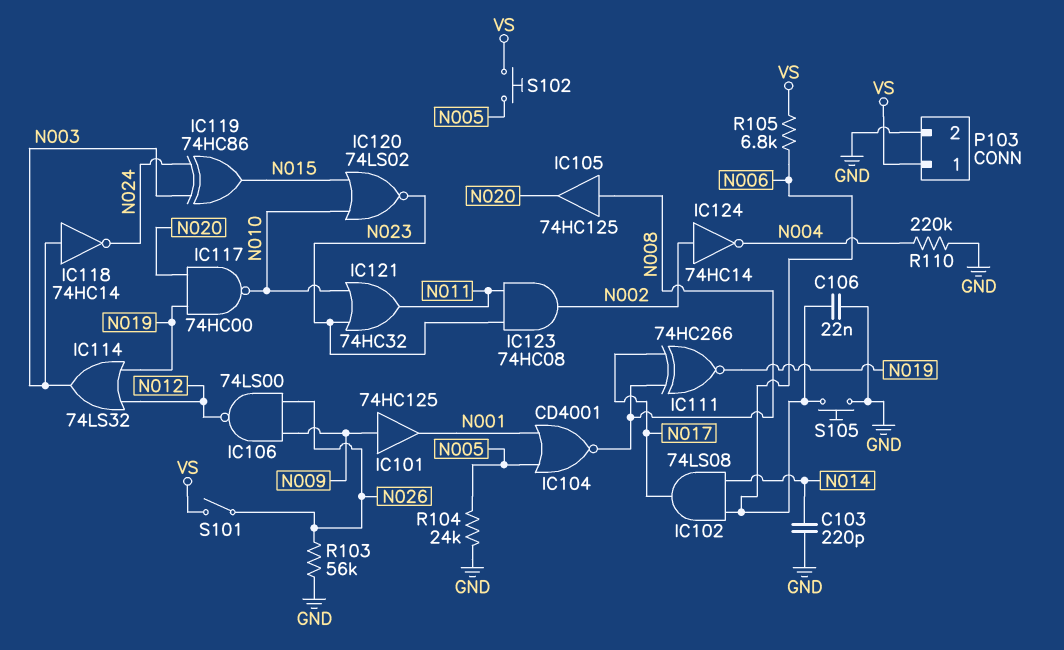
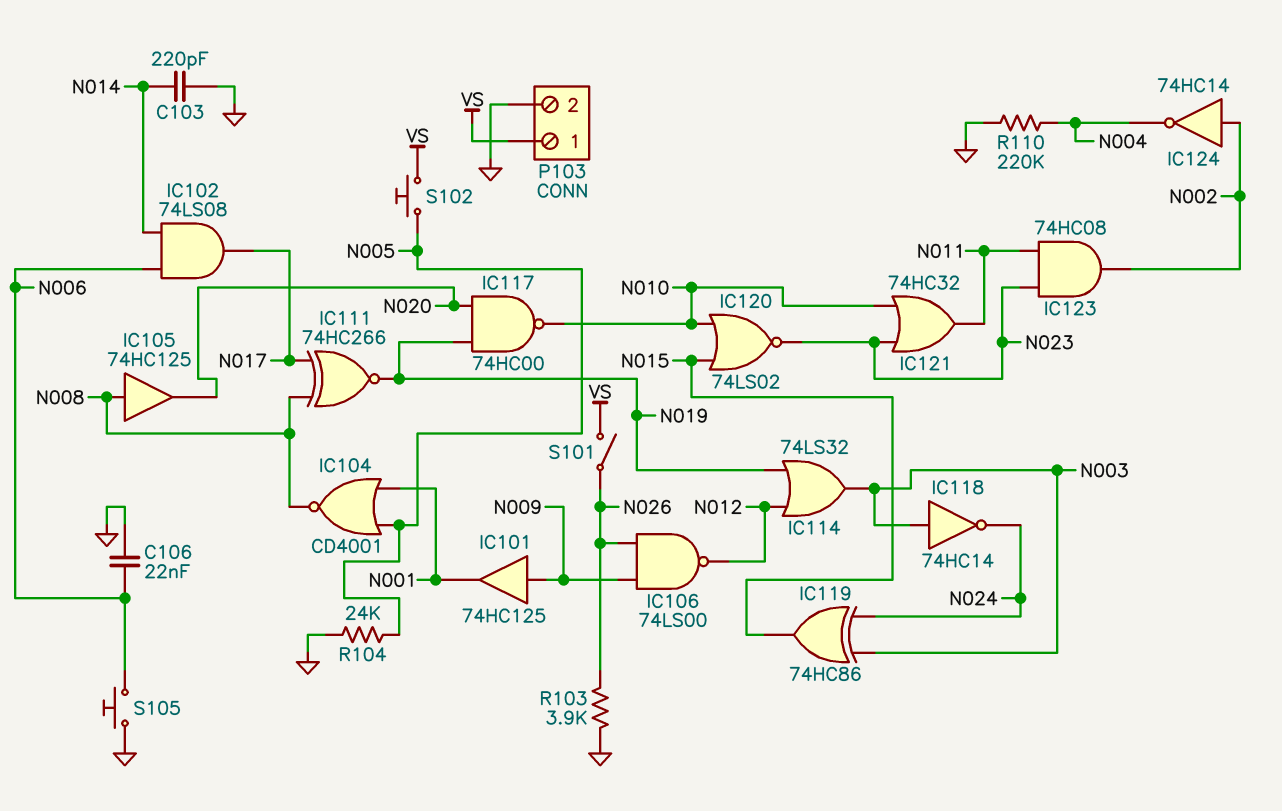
R103: 56k (GND, N026) -> 3.9k (GND, N026)
R105: 6.8k (N006, VS) -> none

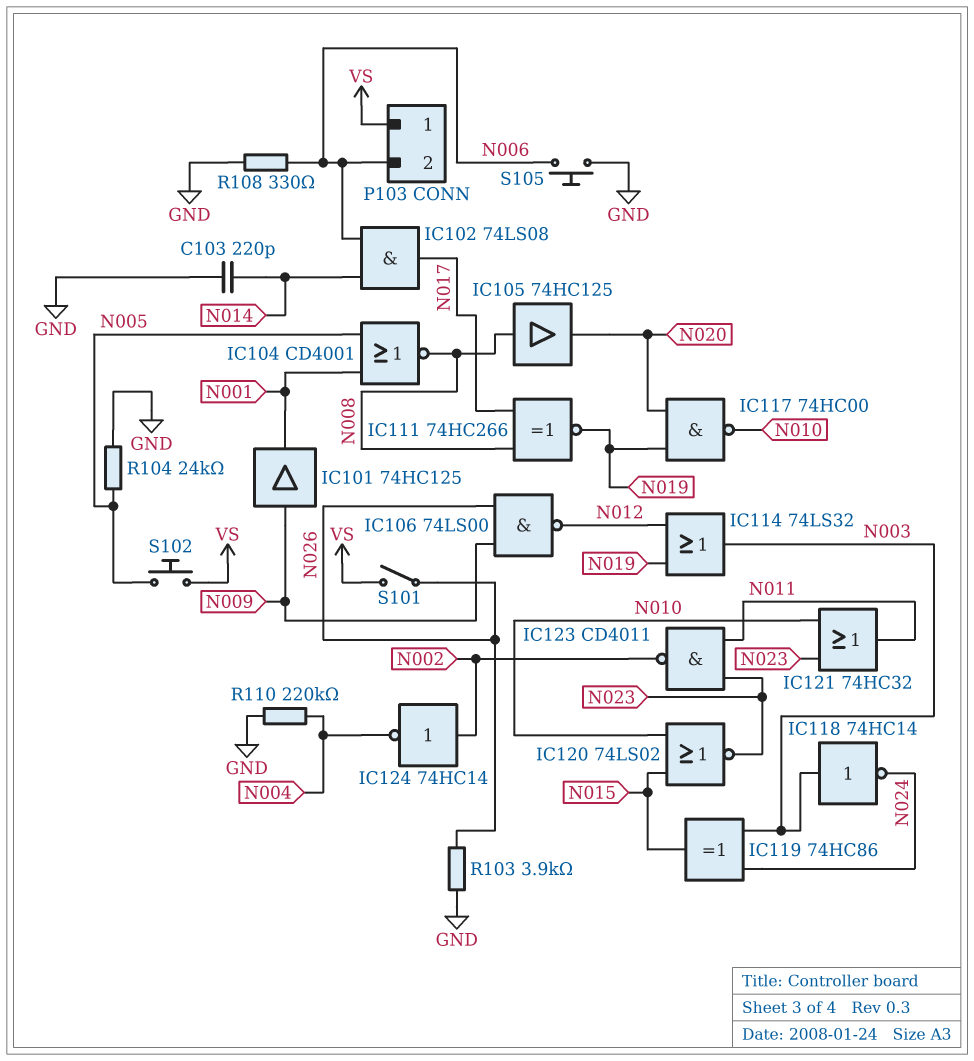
C106: 22nF (GND, N006) -> none
IC123: AND 74HC08 (in N011, in N023, out N002) -> NAND CD4011 (in N011, in N023, out N002)
P103 pin 2: GND -> N006
R108: none -> 330 (GND, N006)

